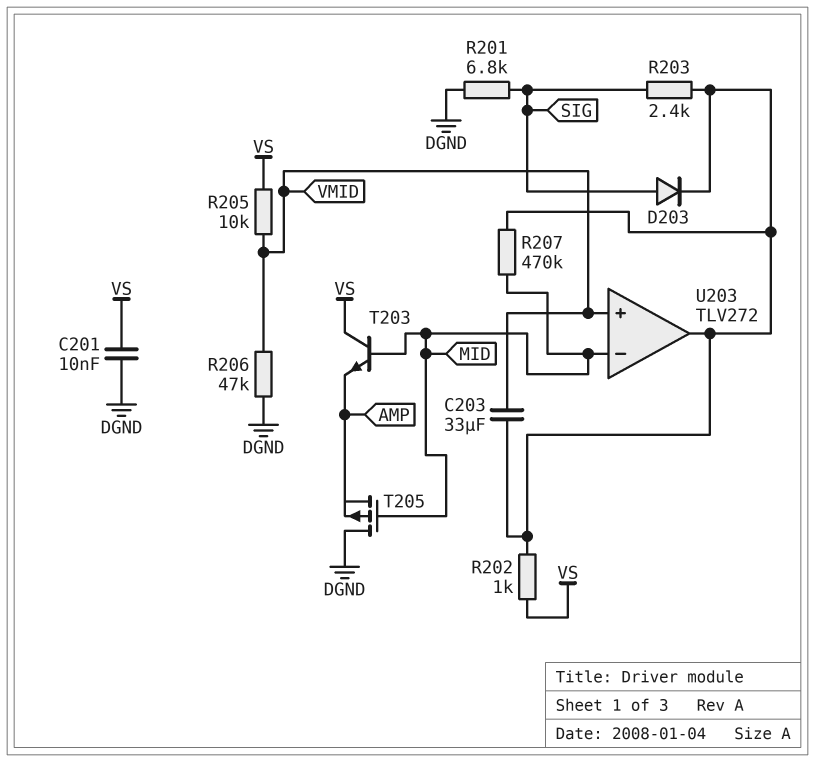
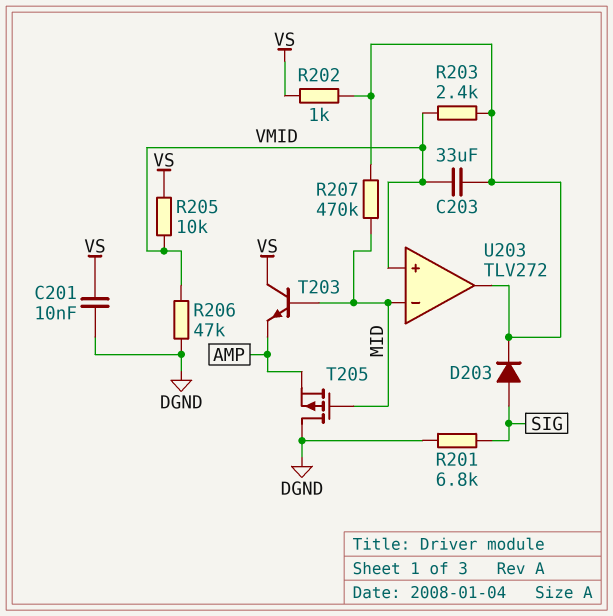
R203: 2.4k (SIG, U203/out) -> 2.4k (U203/out, VMID)

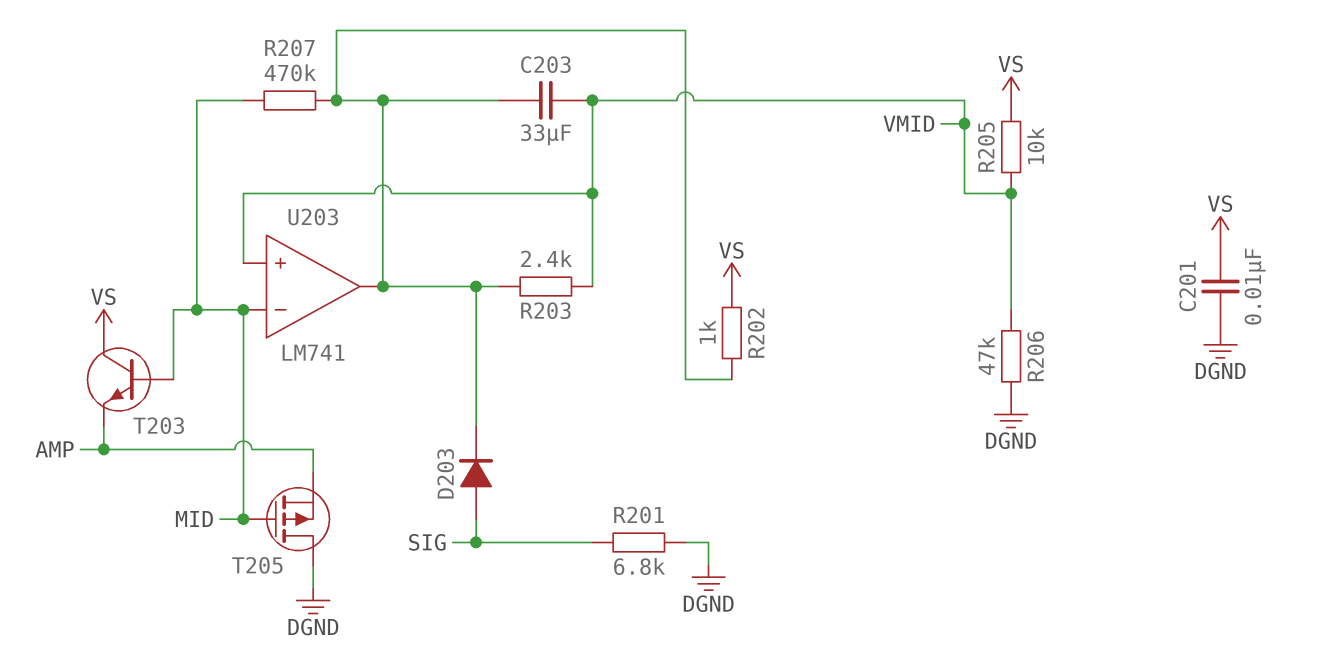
U203: TLV272 -> LM741

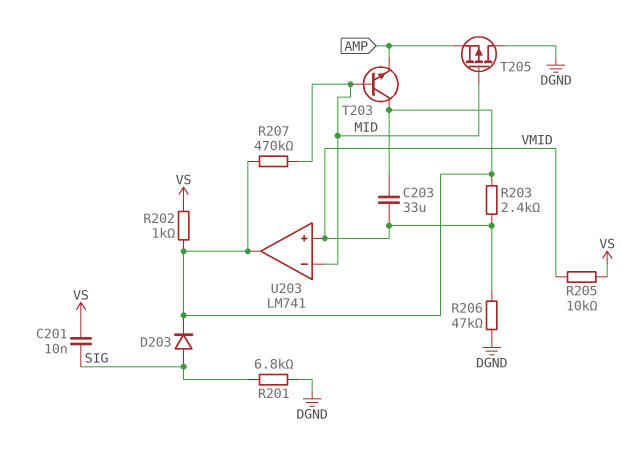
C201: 10nF (DGND, VS) -> 10nF (SIG, VS)
T203: NPN (B MID, C VS, E AMP) -> NPN (B MID, C U203/out, E AMP)

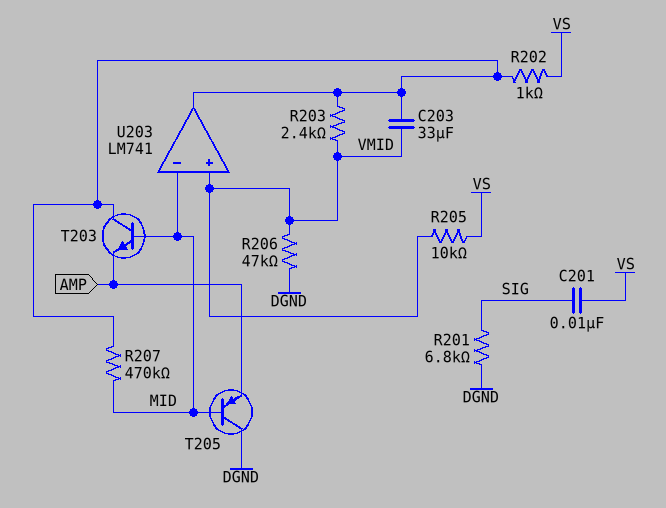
D203: diode (A SIG, K U203/out) -> none
T205: PMOS (G MID, D DGND, S AMP) -> PNP (B MID, C DGND, E AMP)

